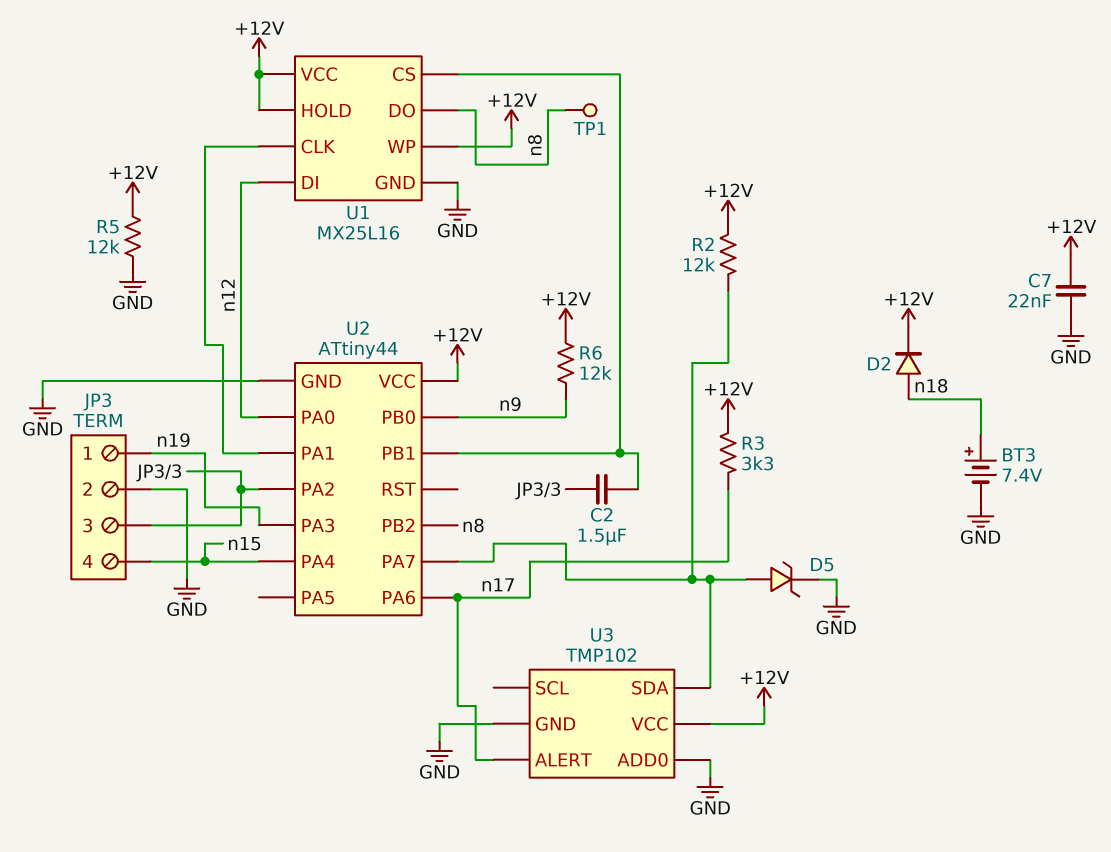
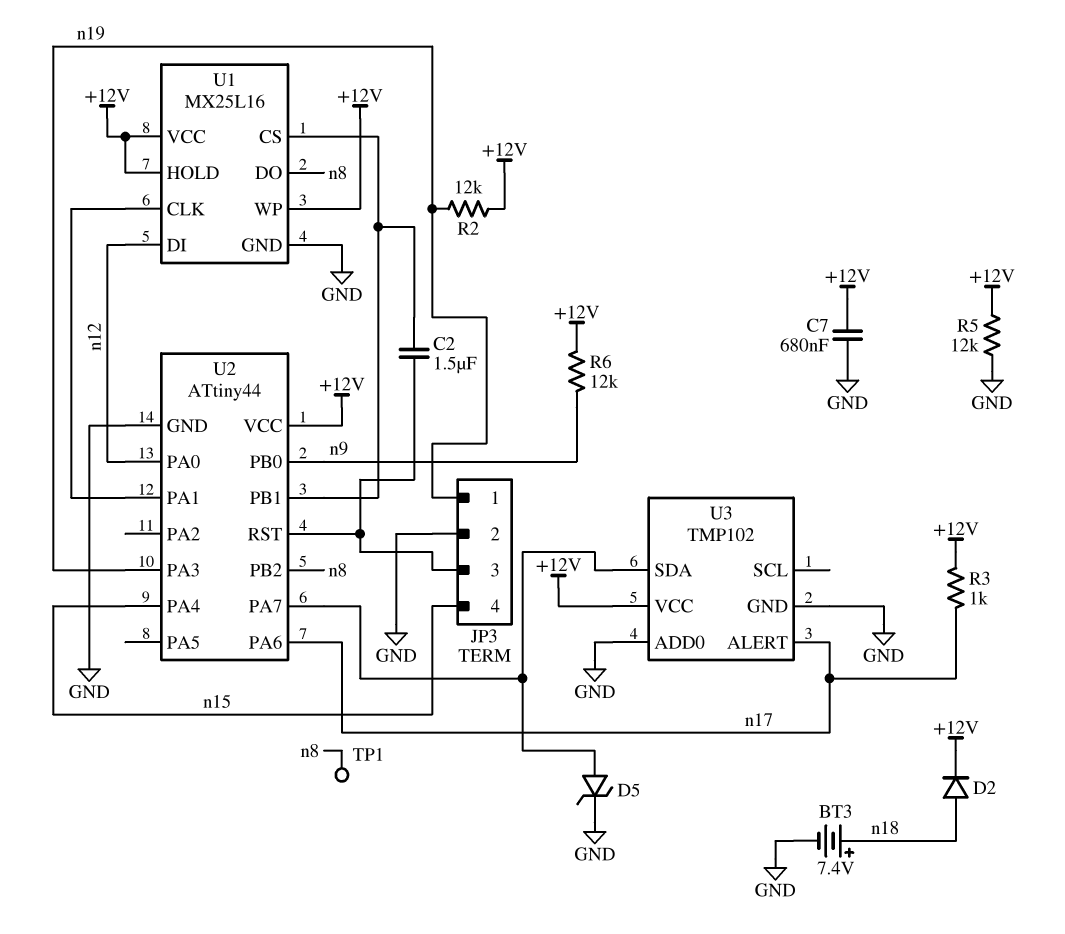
C7: 22nF (+12V, GND) -> 680nF (+12V, GND)
R2: 12k (+12V, U2/PA7) -> 12k (+12V, n19)
R3: 3.3k (+12V, n17) -> 1k (+12V, n17)
U2 pin PA2: JP3/3 -> none
U2 pin RST: none -> JP3/3

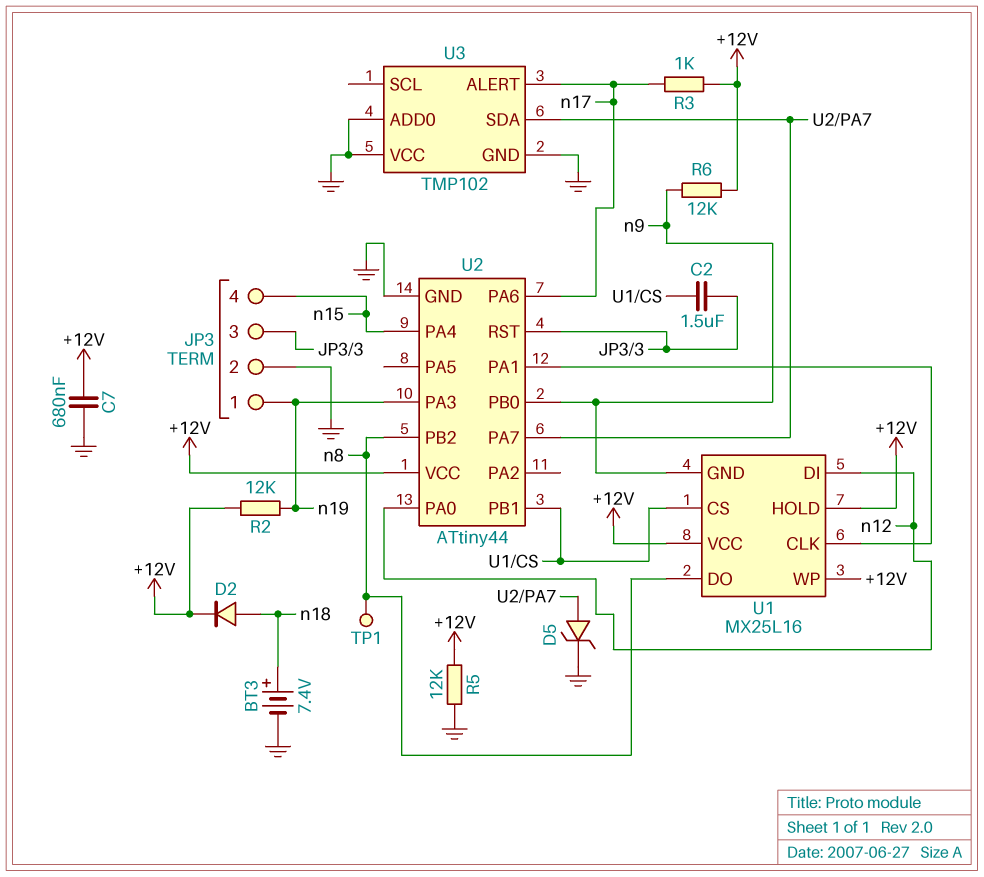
U1 pin GND: GND -> n9
U3 pin VCC: +12V -> GND

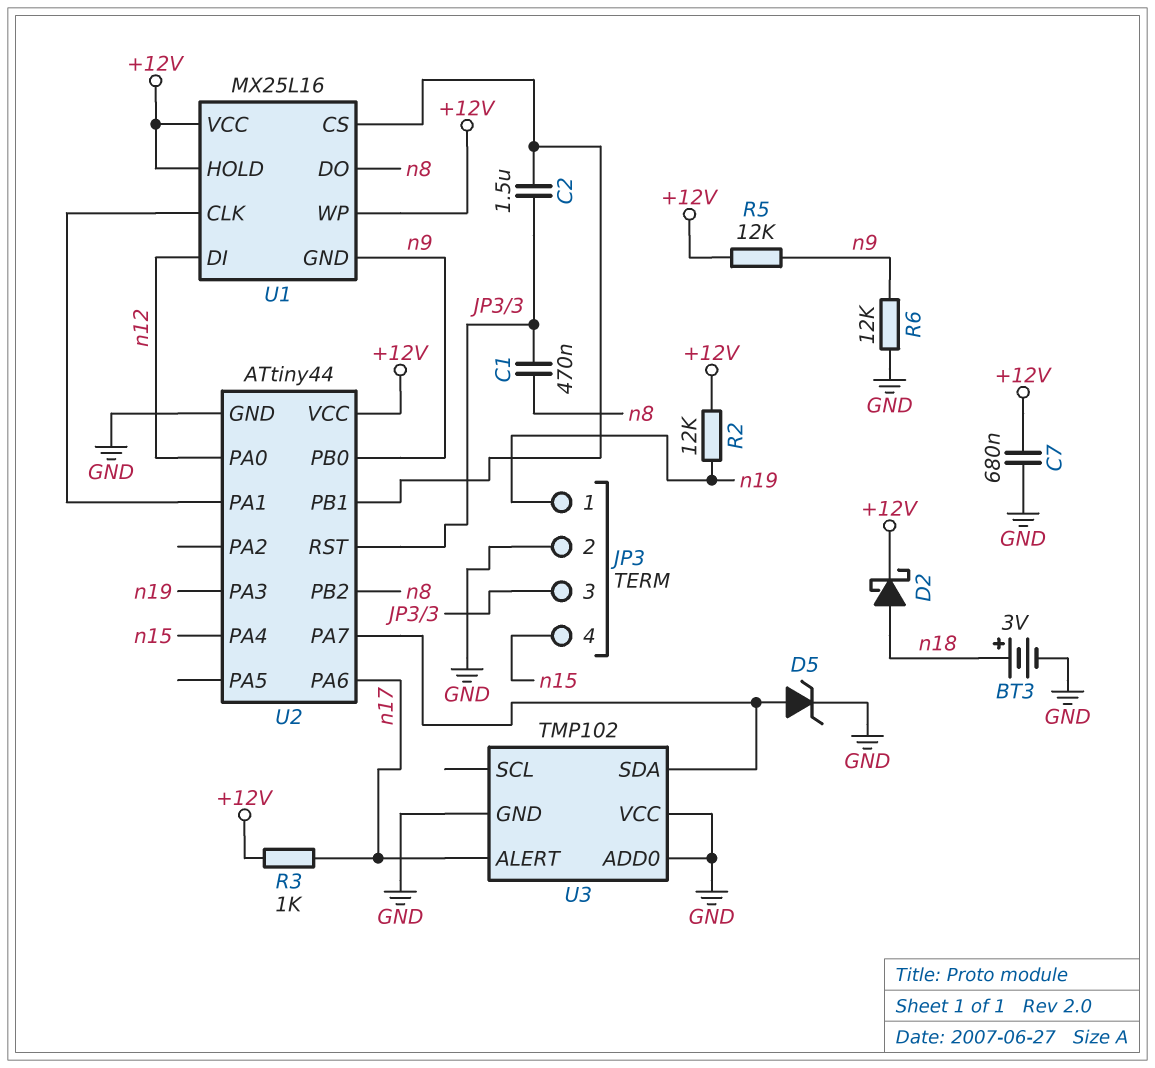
BT3: 7.4V (plus n18, minus GND) -> 3V (plus n18, minus GND)
C1: none -> 470nF (JP3/3, n8)
D2: diode (A n18, K +12V) -> schottky (A n18, K +12V)
R5: 12k (+12V, GND) -> 12k (+12V, n9)
R6: 12k (+12V, n9) -> 12k (GND, n9)
TP1: test point (n8) -> none

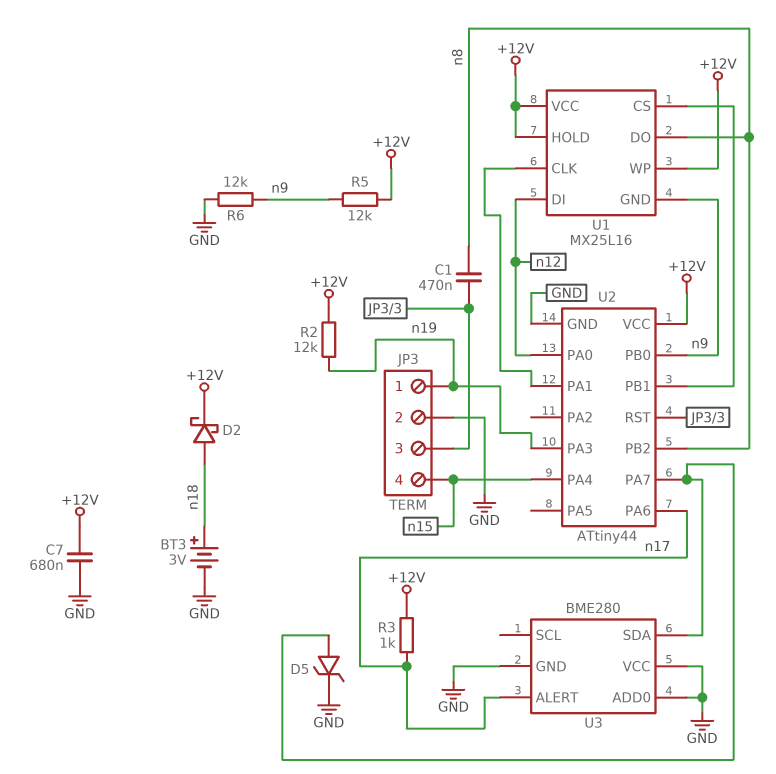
C2: 1.5uF (JP3/3, U1/CS) -> none
U3: TMP102 -> BME280

